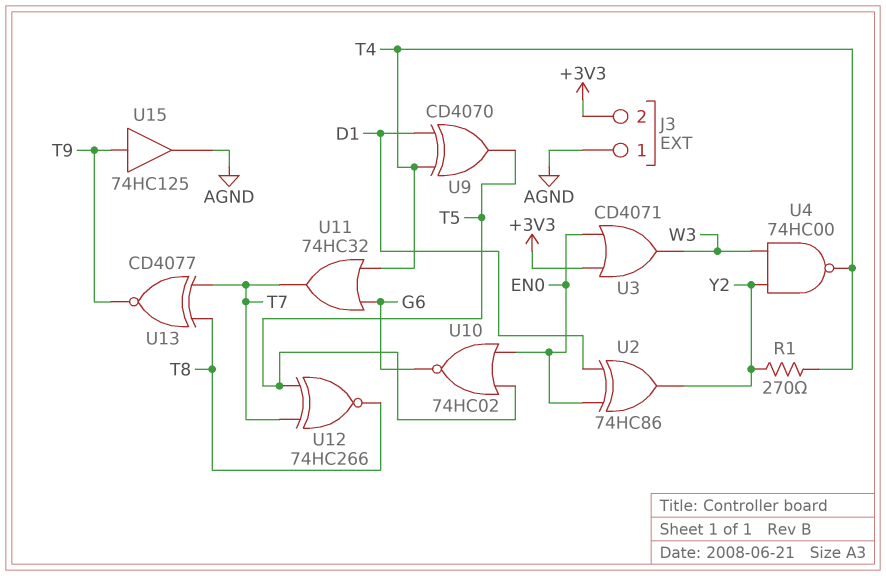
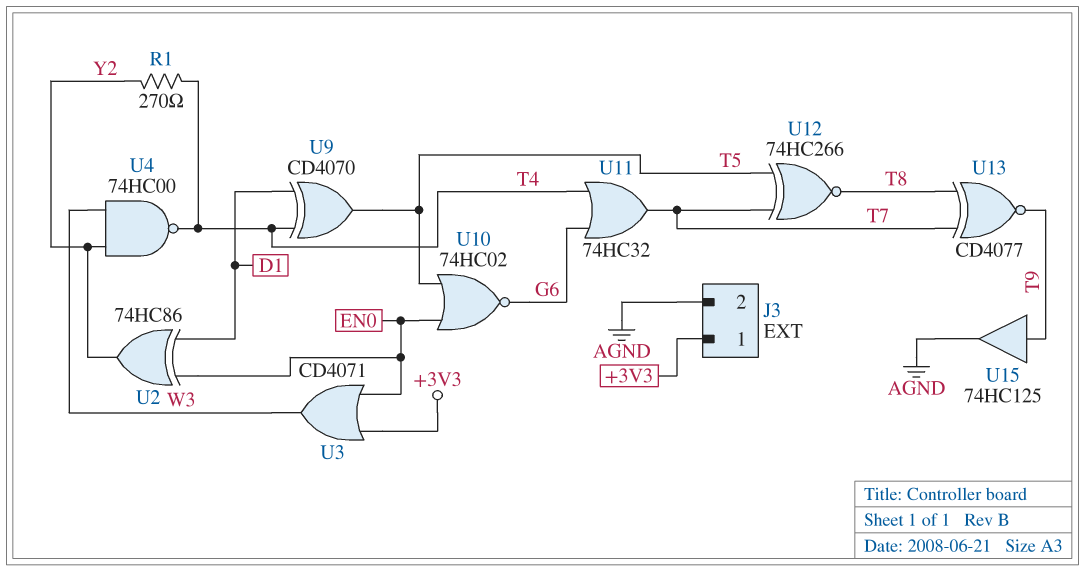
J3 pin 1: AGND -> +3V3
J3 pin 2: +3V3 -> AGND

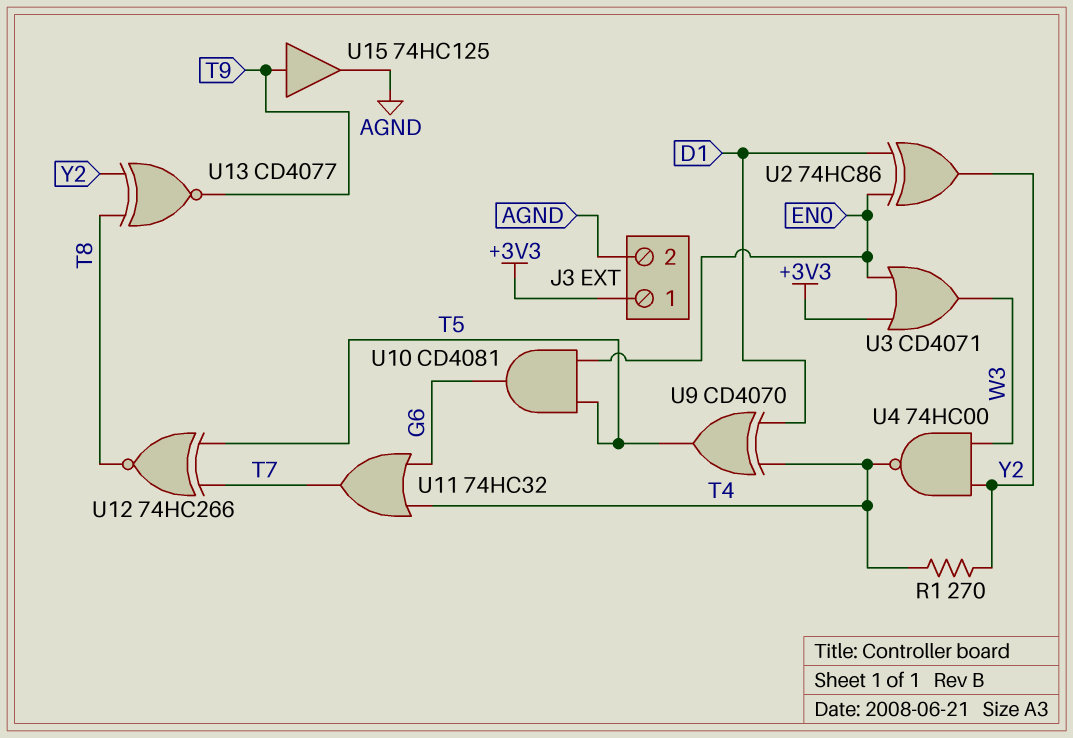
U10: NOR 74HC02 (in EN0, in T5, out G6) -> AND CD4081 (in EN0, in T5, out G6)
U13: XNOR CD4077 (in T7, in T8, out T9) -> XNOR CD4077 (in T8, in Y2, out T9)

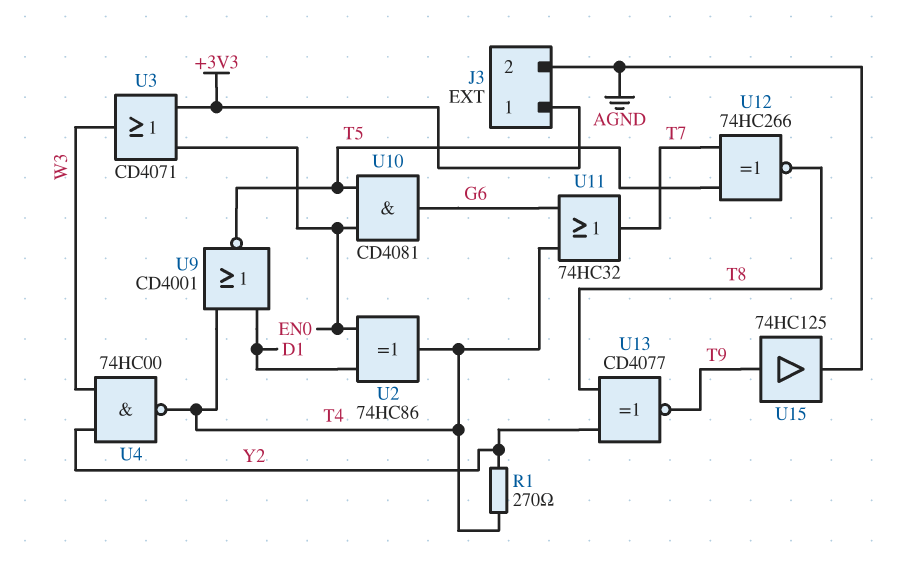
U2: XOR 74HC86 (in D1, in EN0, out Y2) -> XOR 74HC86 (in D1, in EN0, out T4)
U9: XOR CD4070 (in D1, in T4, out T5) -> NOR CD4001 (in D1, in T4, out T5)

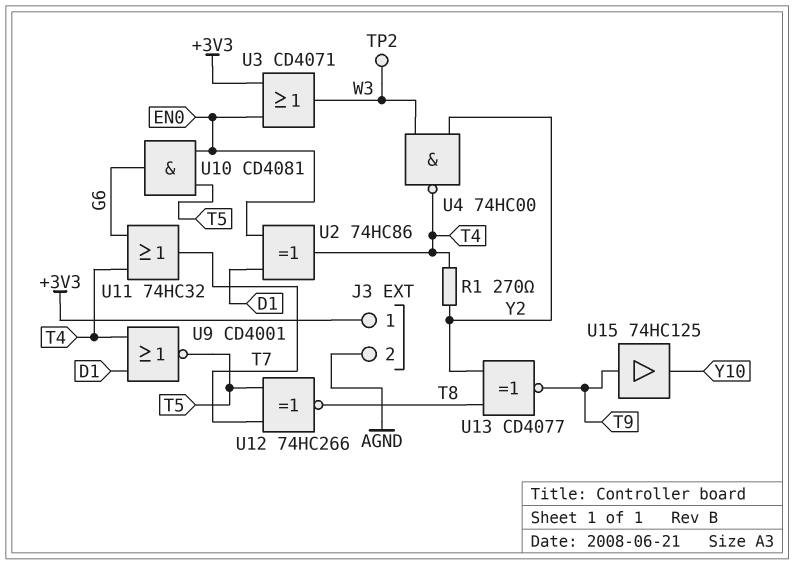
TP2: none -> test point (W3)
U15: buffer 74HC125 (in T9, out AGND) -> buffer 74HC125 (in T9, out Y10)

